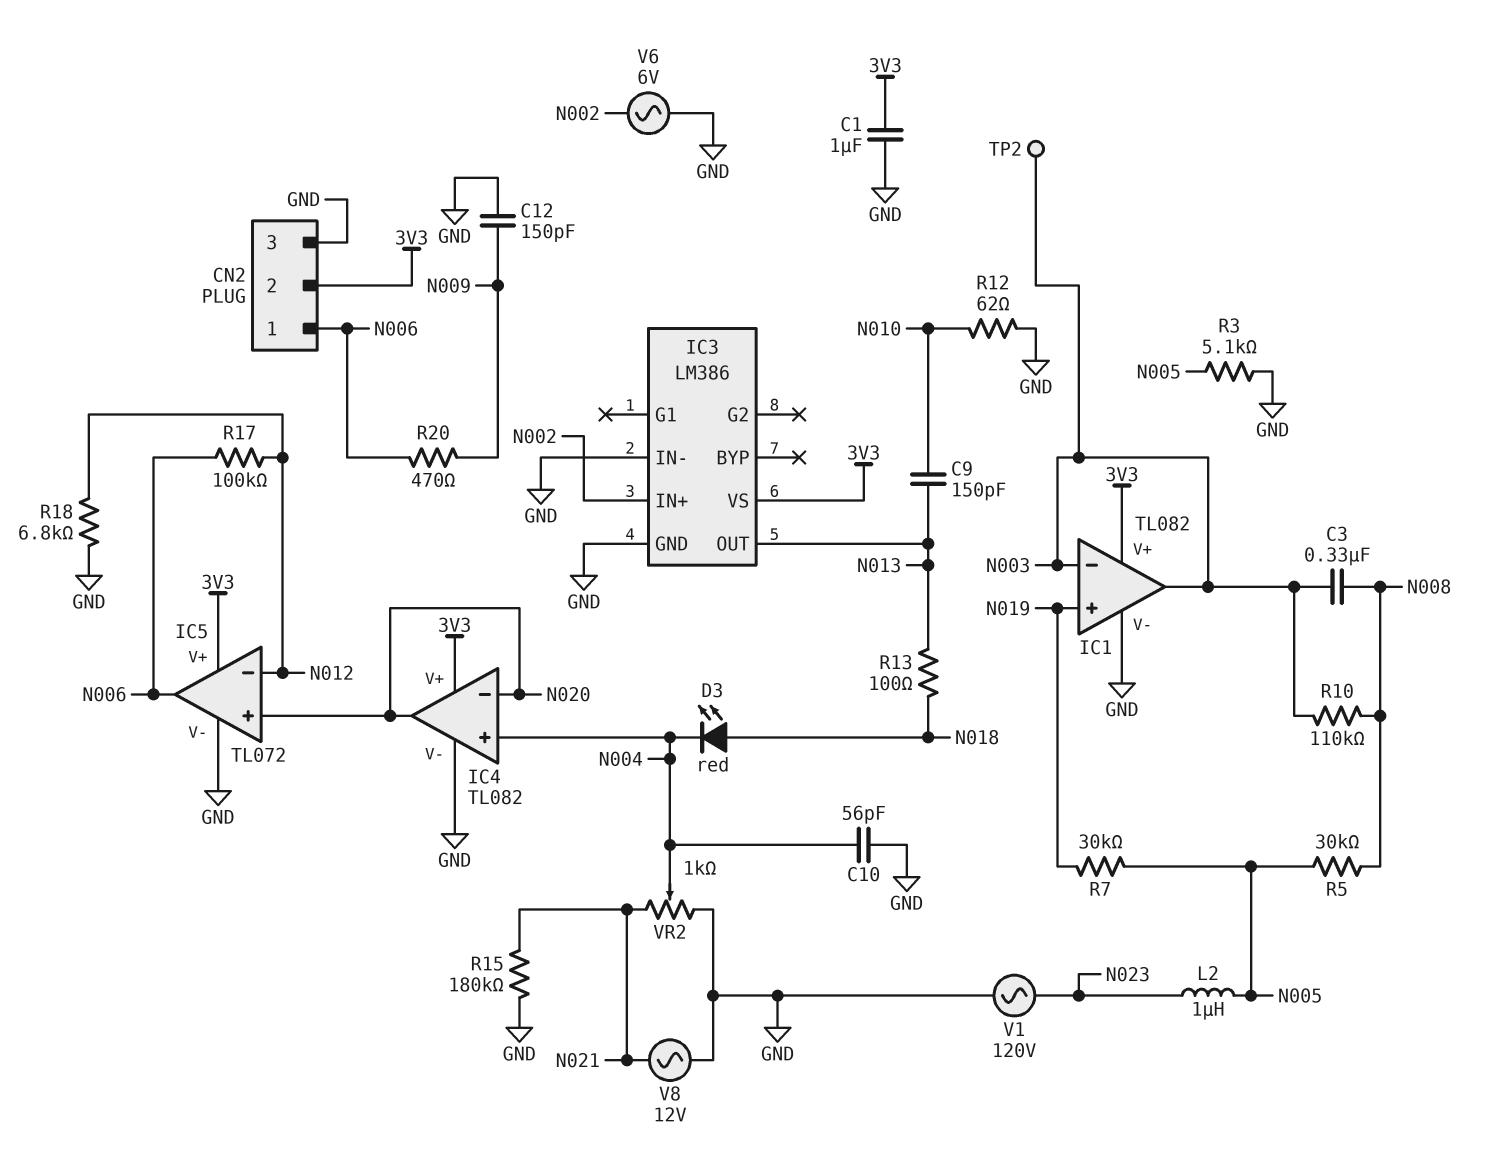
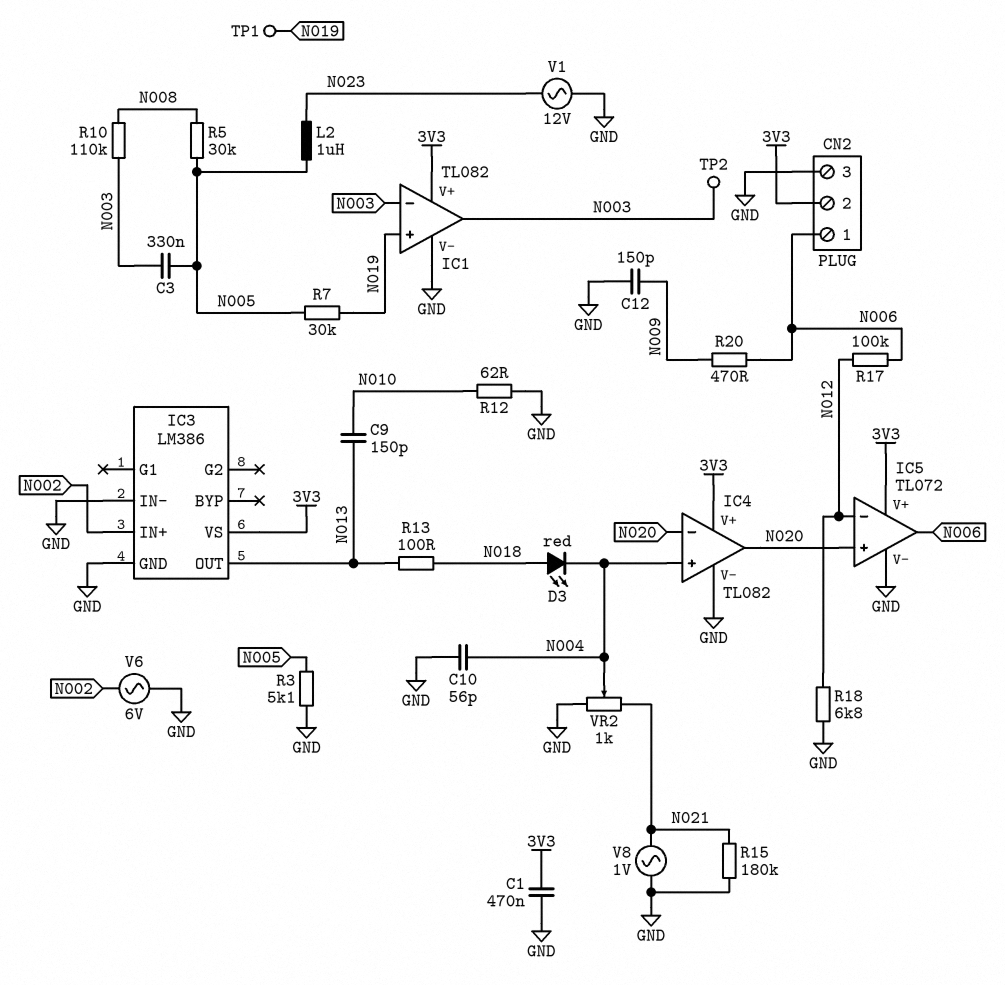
C1: 1uF (3V3, GND) -> 470nF (3V3, GND)
C3: 330nF (N003, N008) -> 330nF (N003, N005)
TP1: none -> test point (N019)
V1: AC 120V (GND, N023) -> AC 12V (GND, N023)
V8: AC 12V (GND, N021) -> AC 1V (GND, N021)

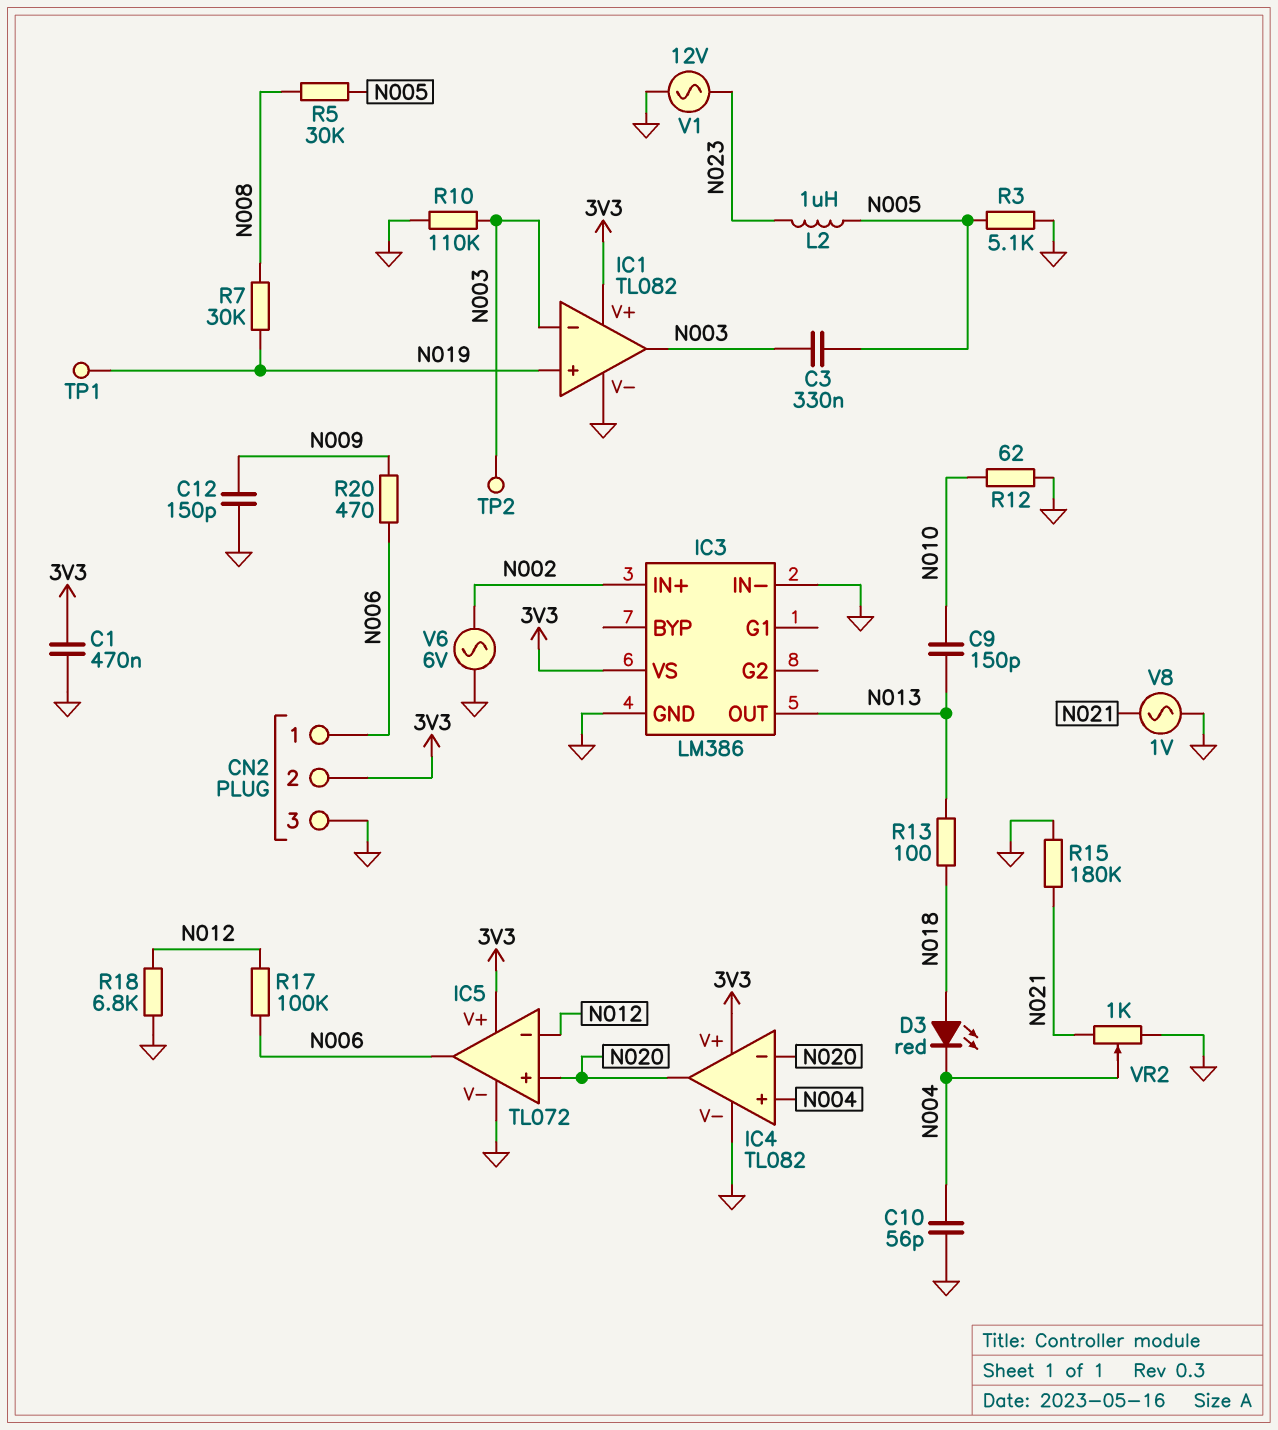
R7: 30k (N005, N019) -> 30k (N008, N019)
R10: 110k (N003, N008) -> 110k (GND, N003)

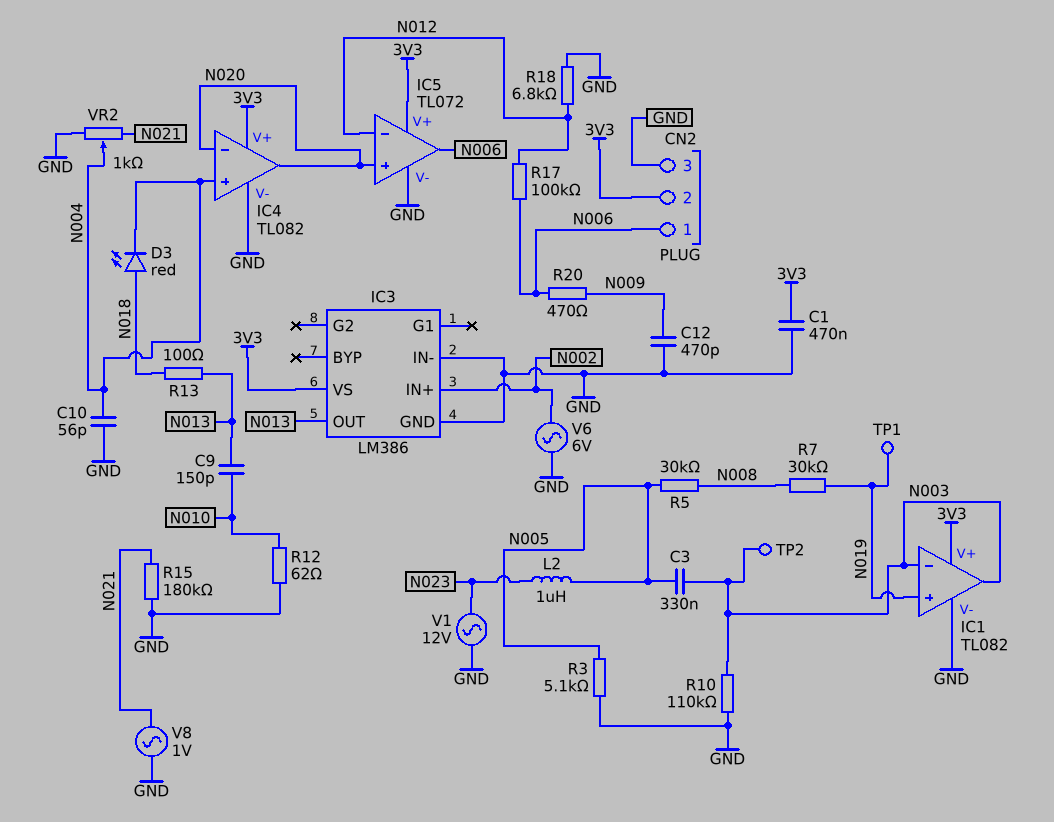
C12: 150pF (GND, N009) -> 470pF (GND, N009)

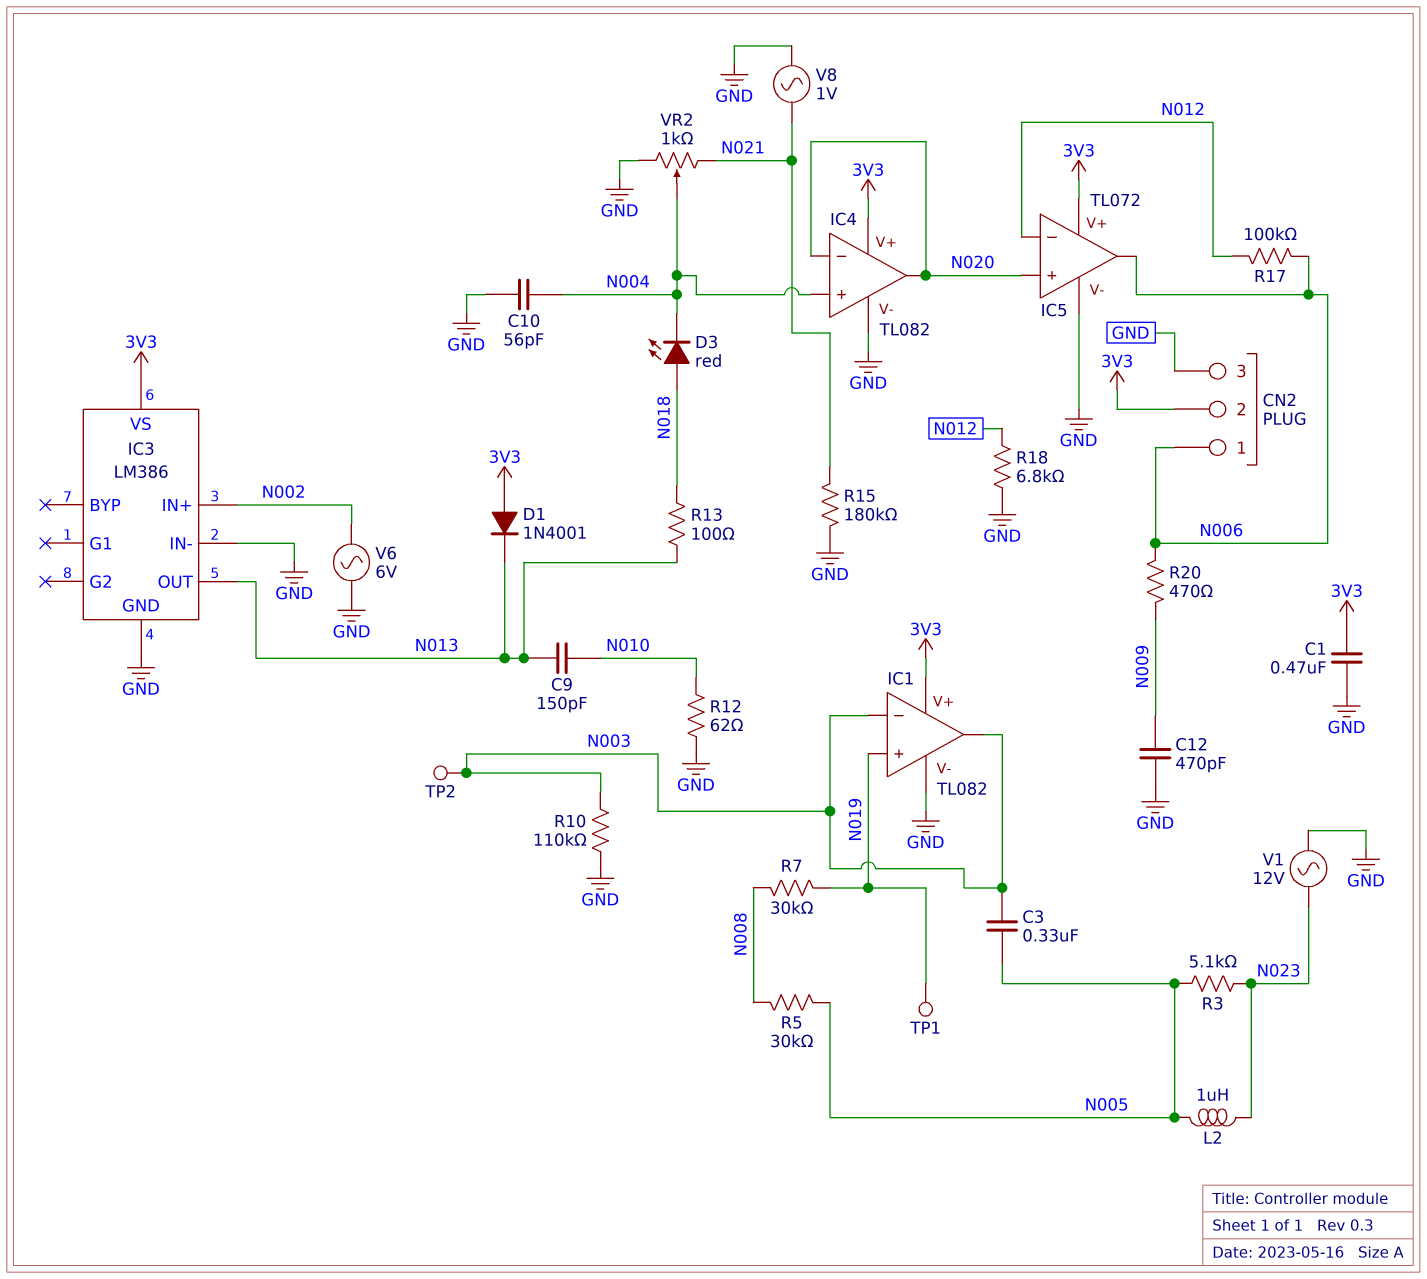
D1: none -> diode 1N4001 (A 3V3, K N013)
R3: 5.1k (GND, N005) -> 5.1k (N005, N023)

